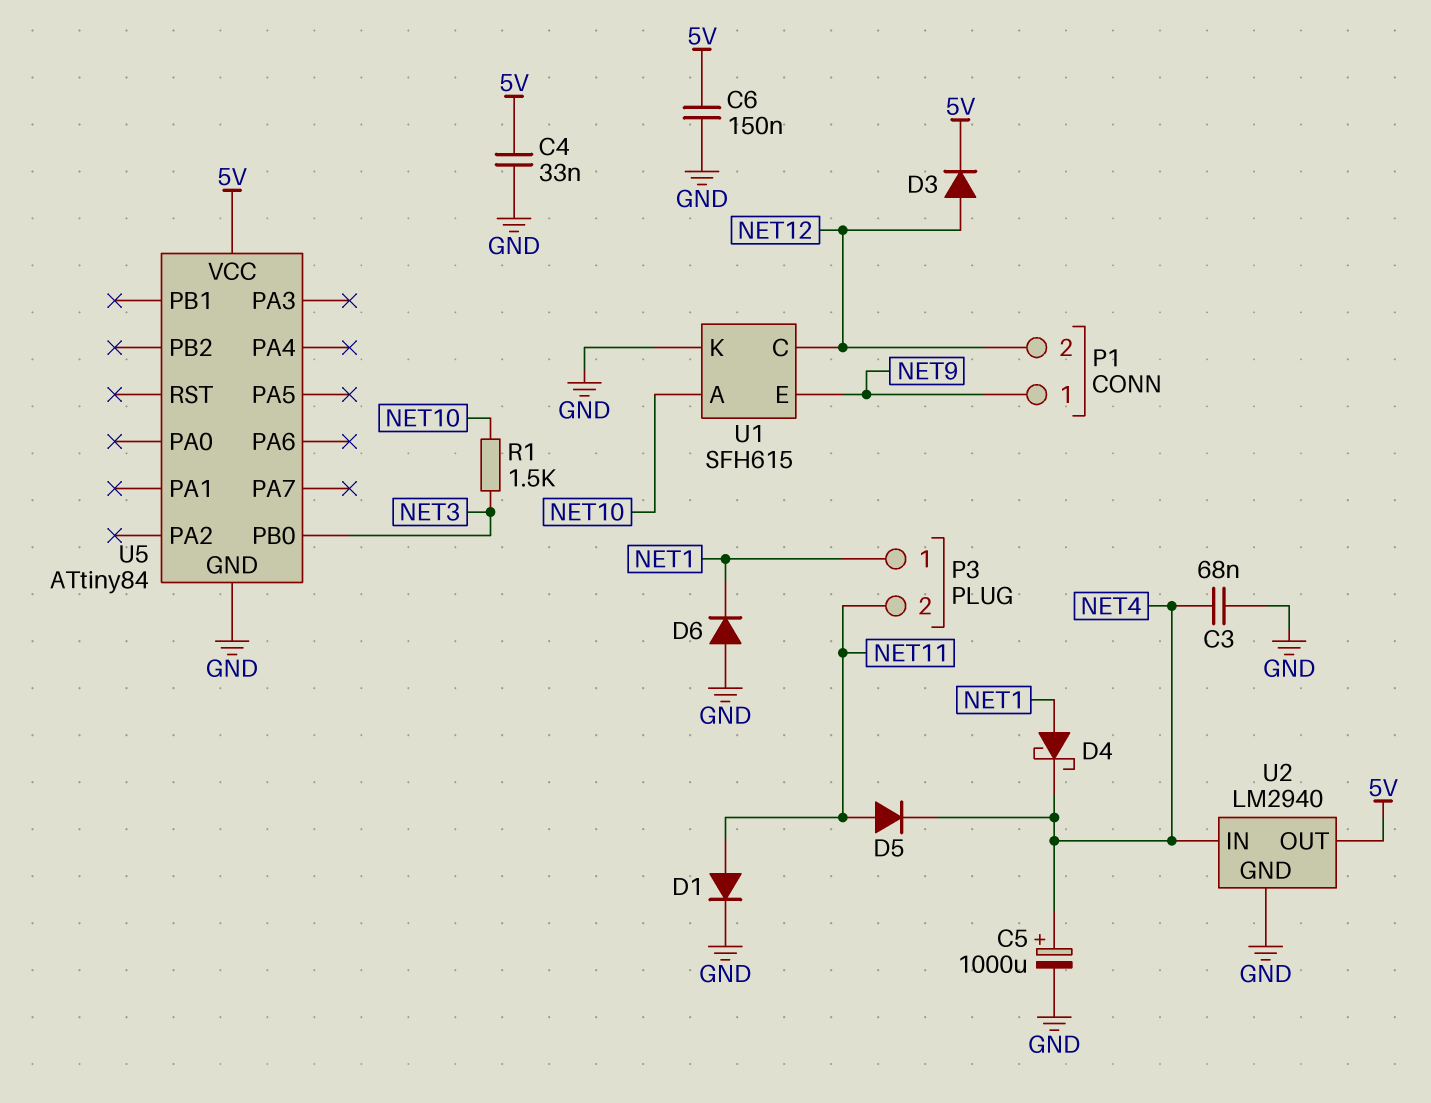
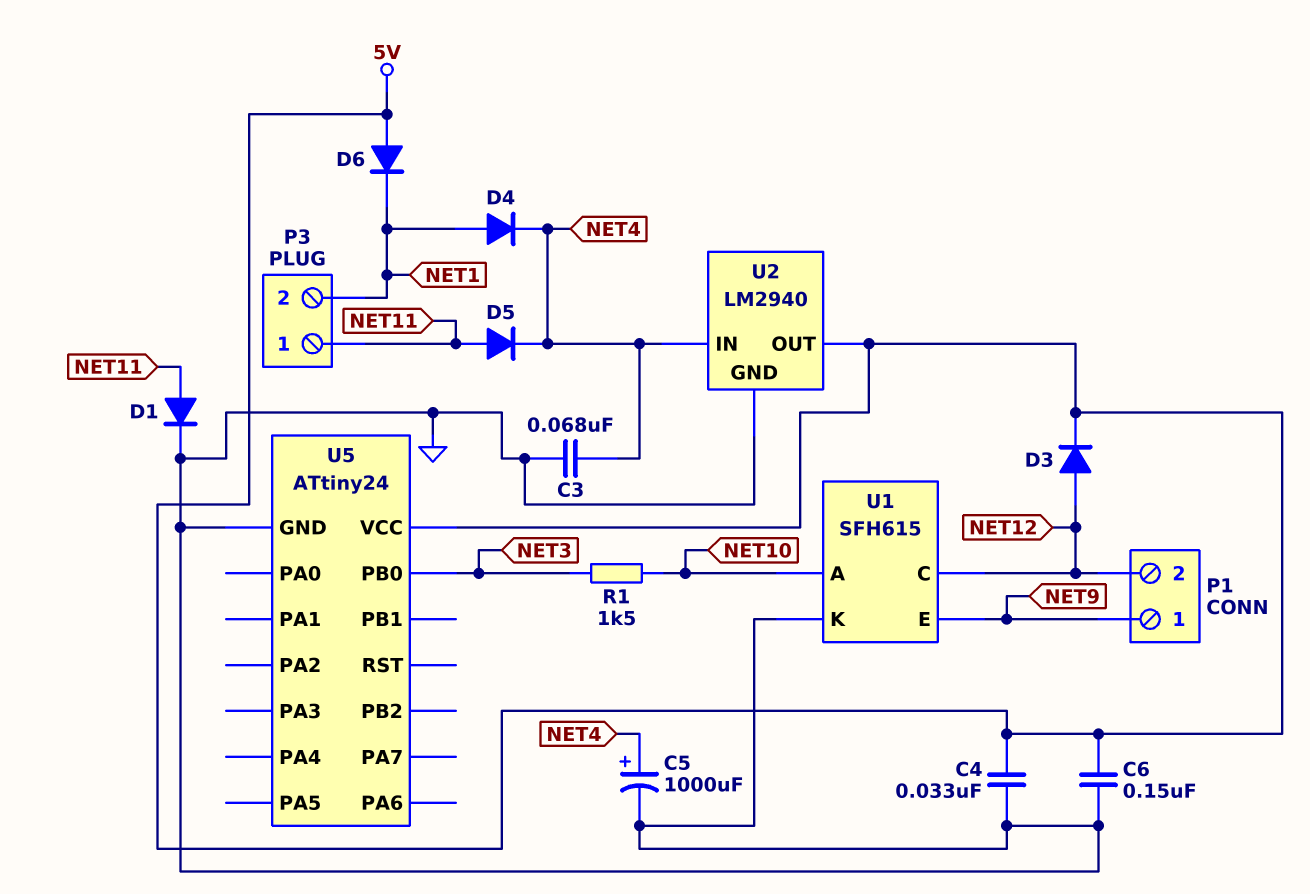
D4: schottky (A NET1, K NET4) -> diode (A NET1, K NET4)
D6: diode (A GND, K NET1) -> diode (A 5V, K NET1)
P3 pin 1: NET1 -> NET11
P3 pin 2: NET11 -> NET1
U5: ATtiny84 -> ATtiny24

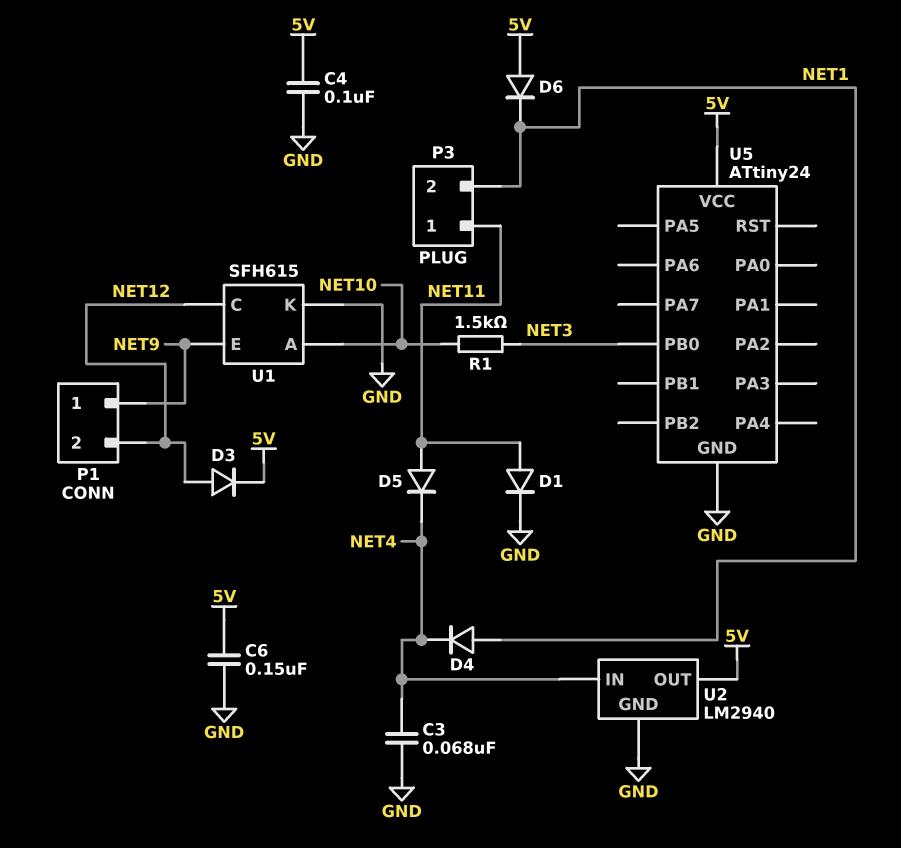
C4: 33nF (5V, GND) -> 100nF (5V, GND)
C5: 1000uF (plus NET4, minus GND) -> none

